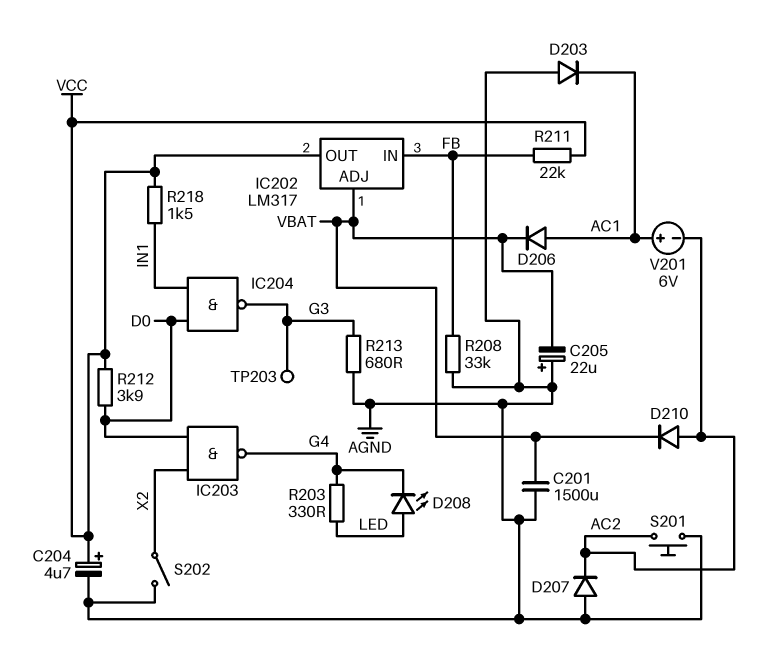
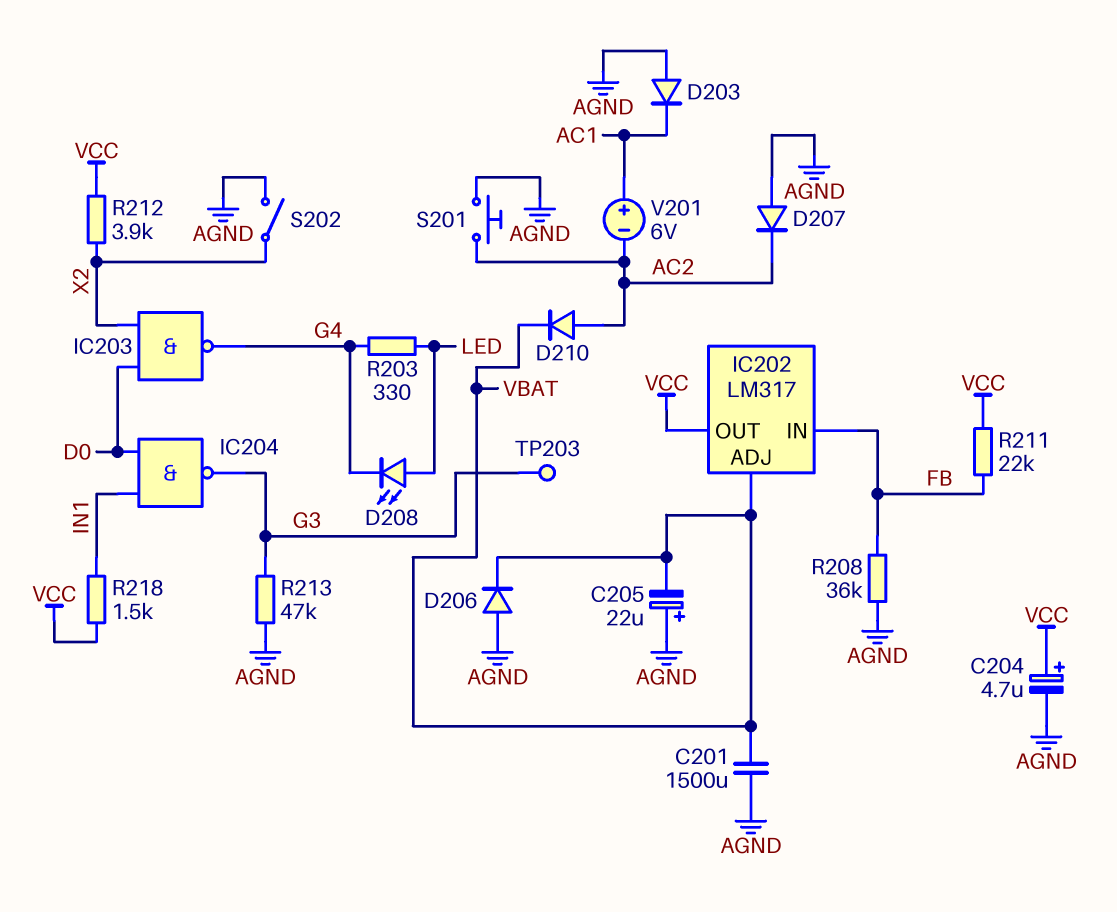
D206: diode (A AC1, K VBAT) -> diode (A AGND, K VBAT)
R208: 33k (AGND, FB) -> 36k (AGND, FB)
R212: 3.9k (D0, VCC) -> 3.9k (VCC, X2)
R213: 680 (AGND, G3) -> 47k (AGND, G3)

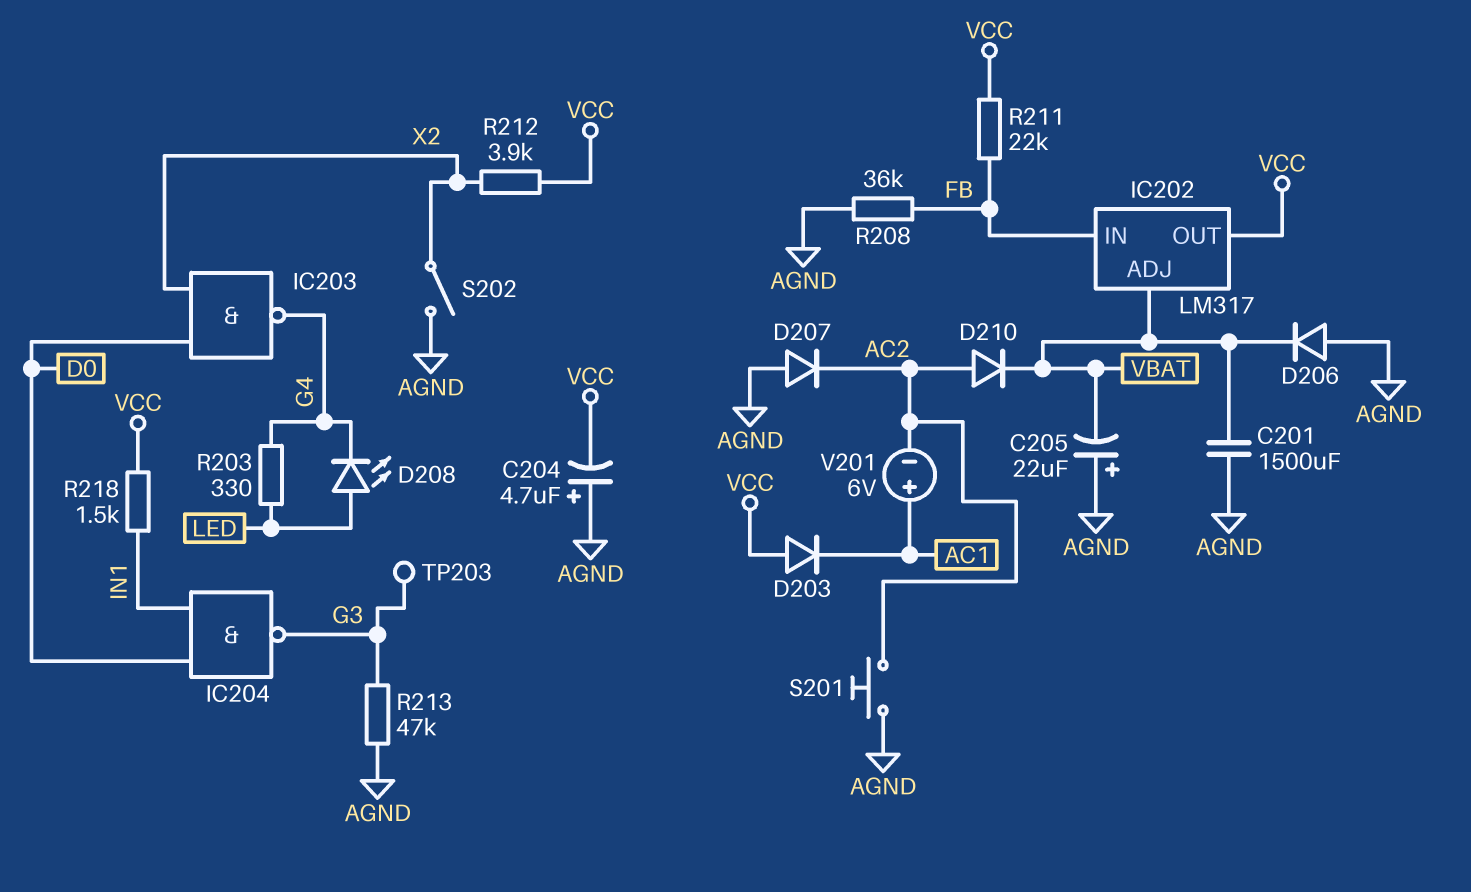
C204: 4.7uF (plus VCC, minus AGND) -> 4.7uF (plus AGND, minus VCC)
D203: diode (A AGND, K AC1) -> diode (A VCC, K AC1)

